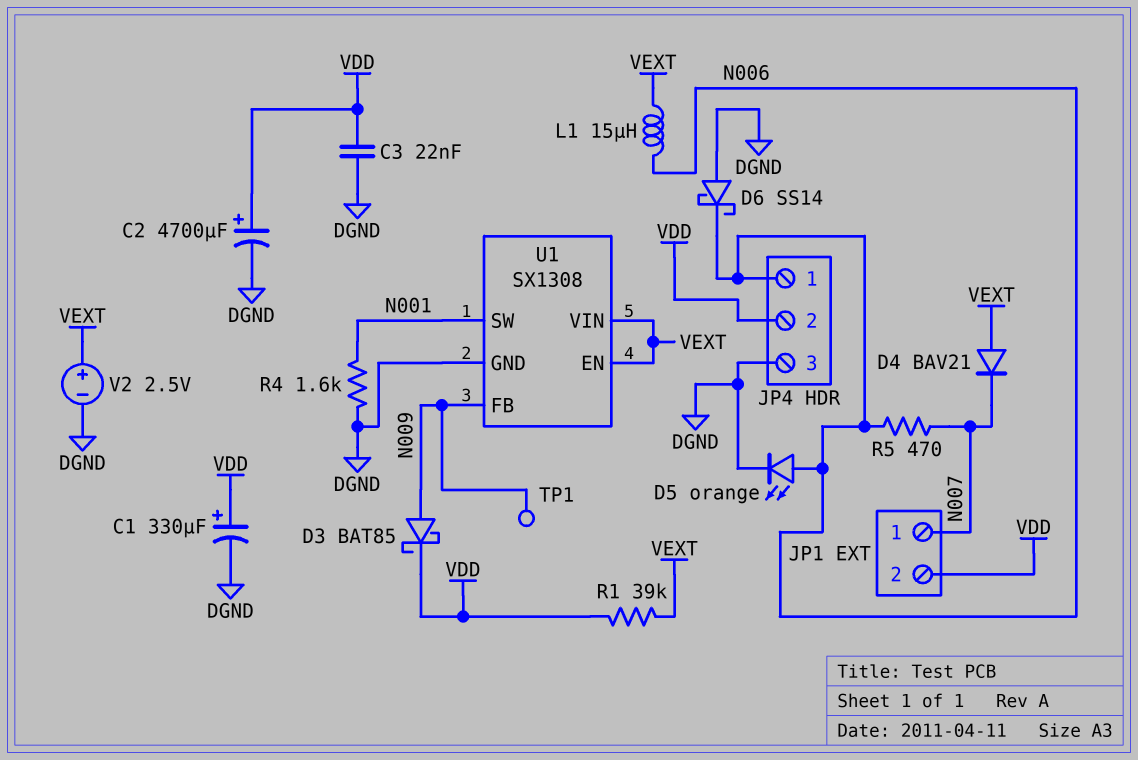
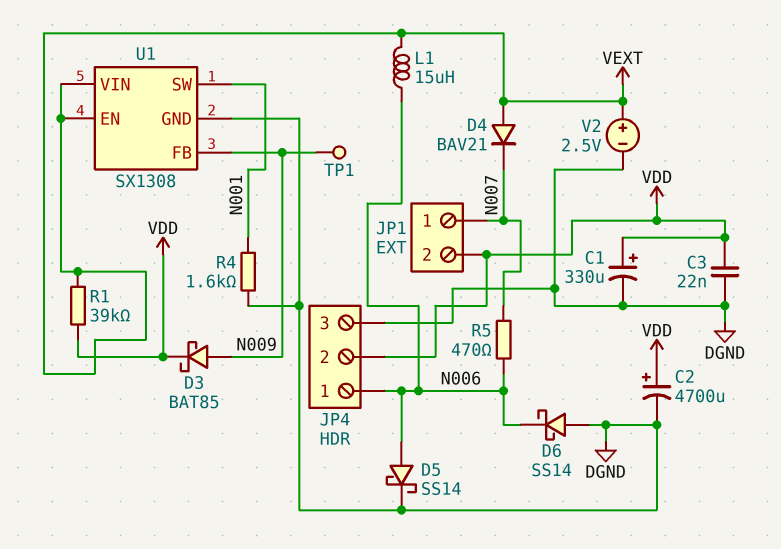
D5: LED orange (A N006, K DGND) -> schottky SS14 (A N006, K DGND)

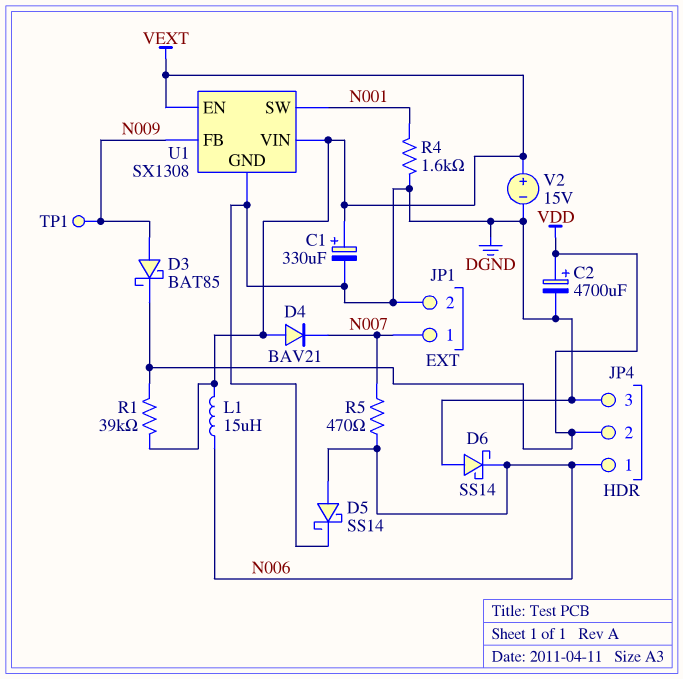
C1: 330uF (plus VDD, minus DGND) -> 330uF (plus VEXT, minus DGND)
C3: 22nF (DGND, VDD) -> none
JP1 pin 2: VDD -> DGND
V2: 2.5V (plus VEXT, minus DGND) -> 15V (plus VEXT, minus DGND)

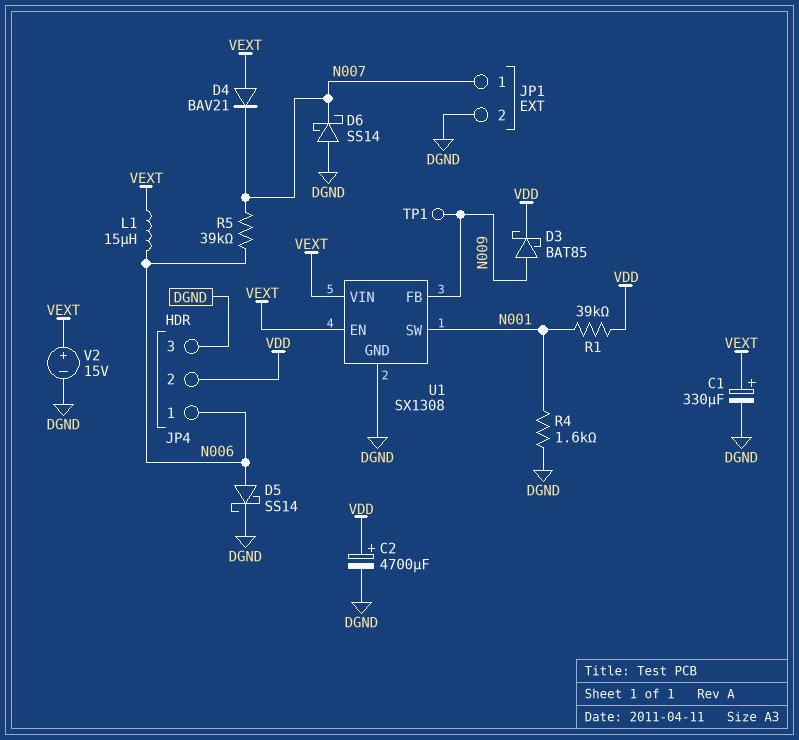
D6: schottky SS14 (A DGND, K N006) -> schottky SS14 (A DGND, K N007)
R1: 39k (VDD, VEXT) -> 39k (N001, VDD)
R5: 470 (N006, N007) -> 39k (N006, N007)

